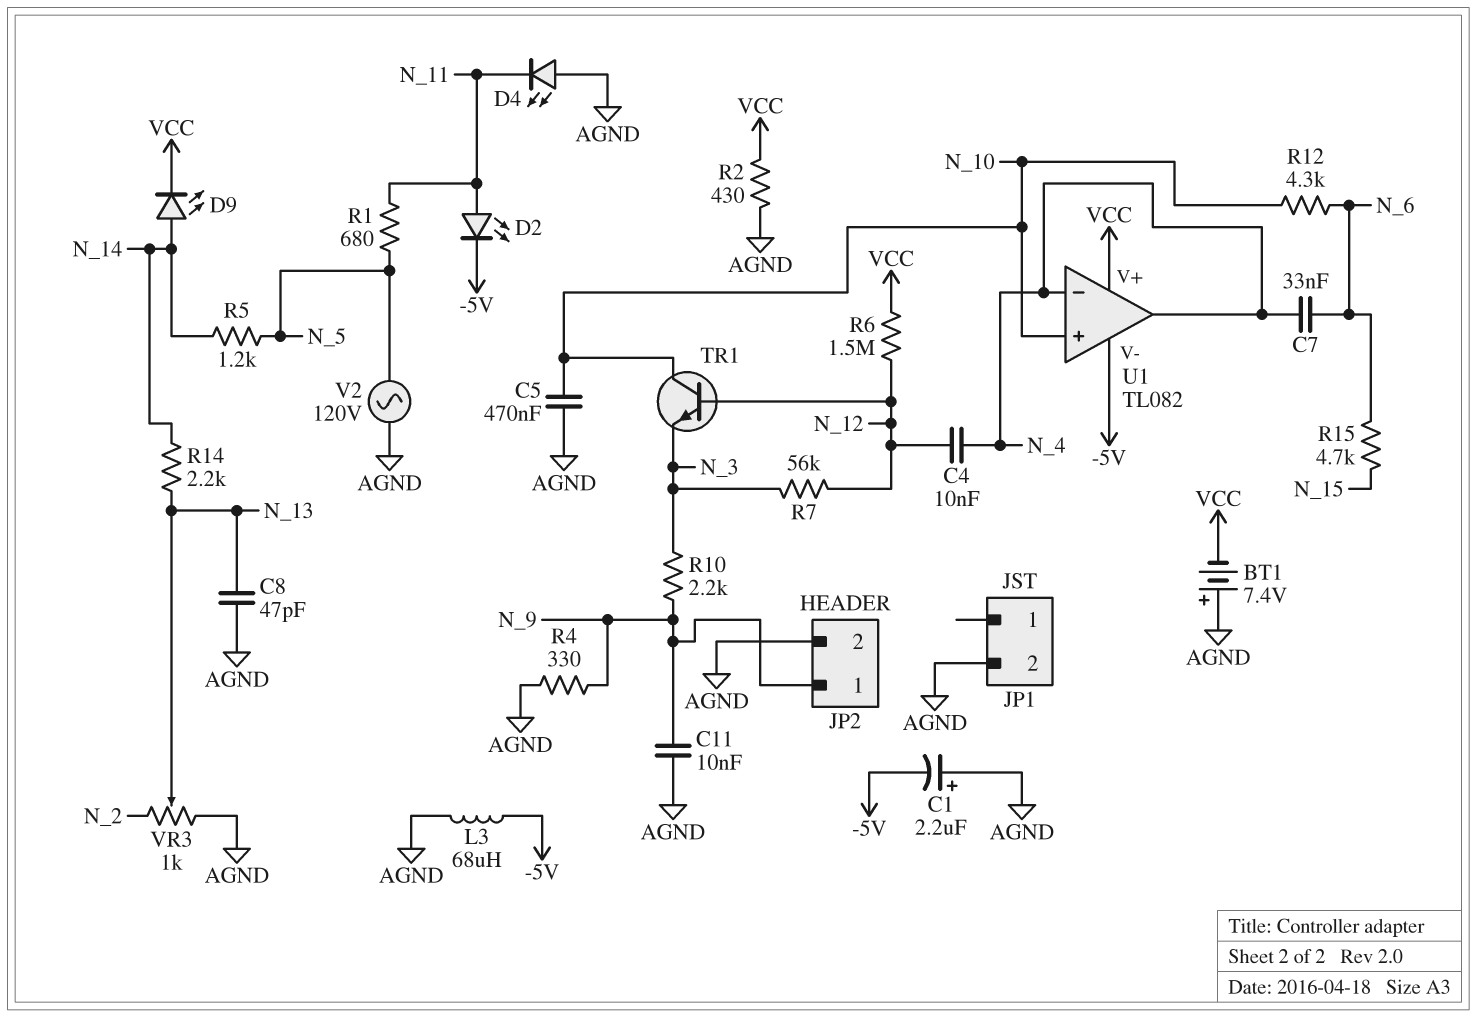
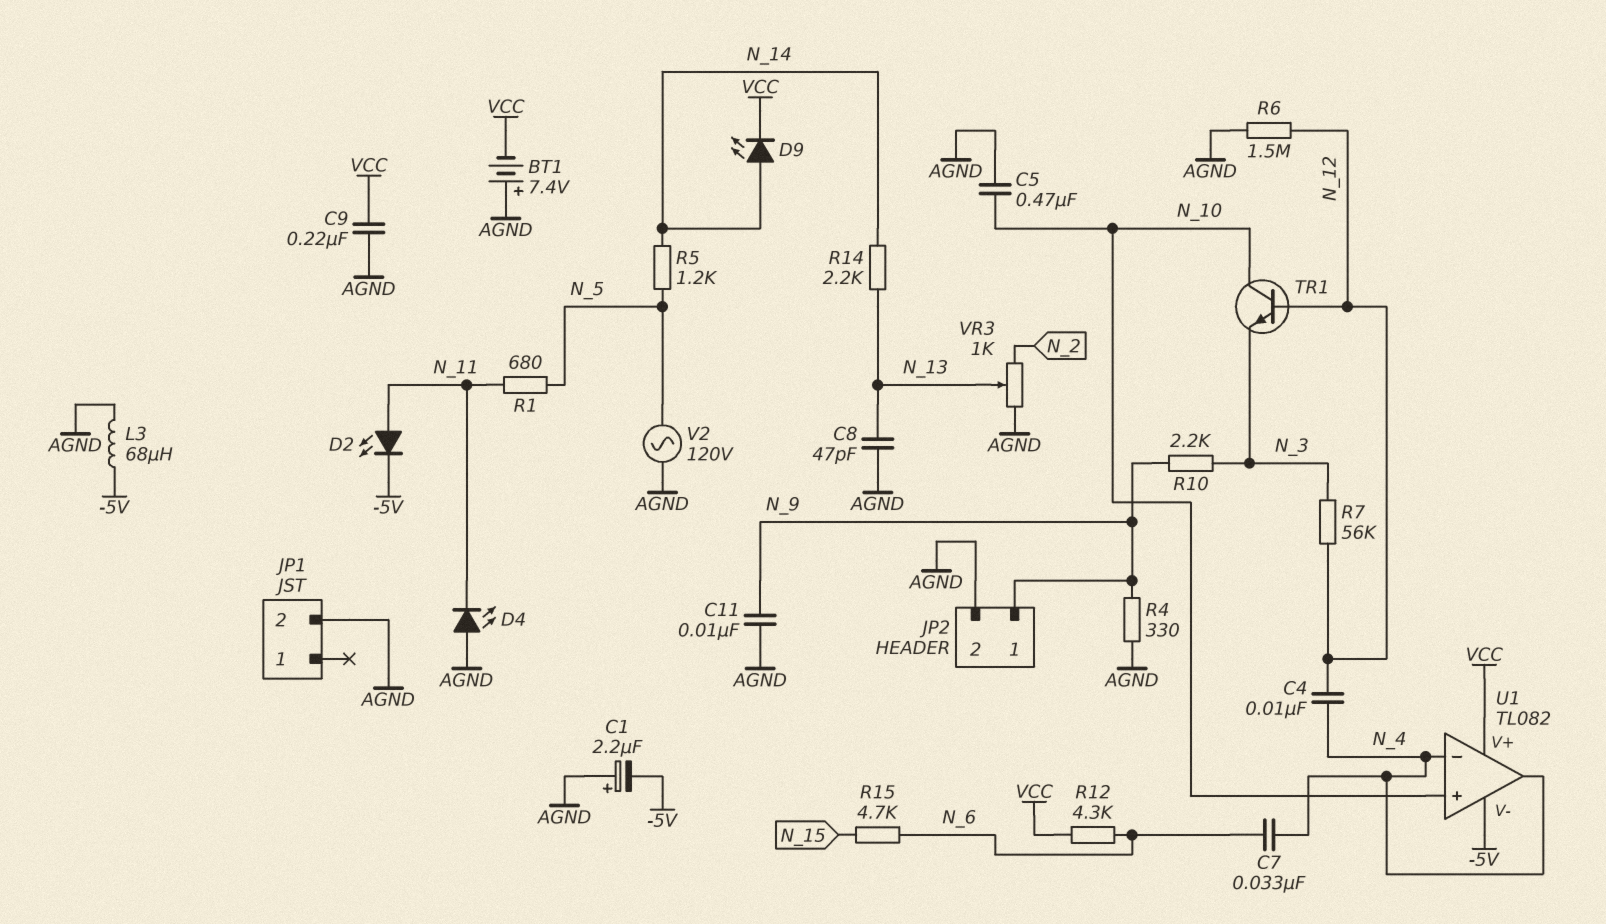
C9: none -> 220nF (AGND, VCC)
R2: 430 (AGND, VCC) -> none
R6: 1.5M (N_12, VCC) -> 1.5M (AGND, N_12)
R12: 4.3k (N_6, N_10) -> 4.3k (N_6, VCC)

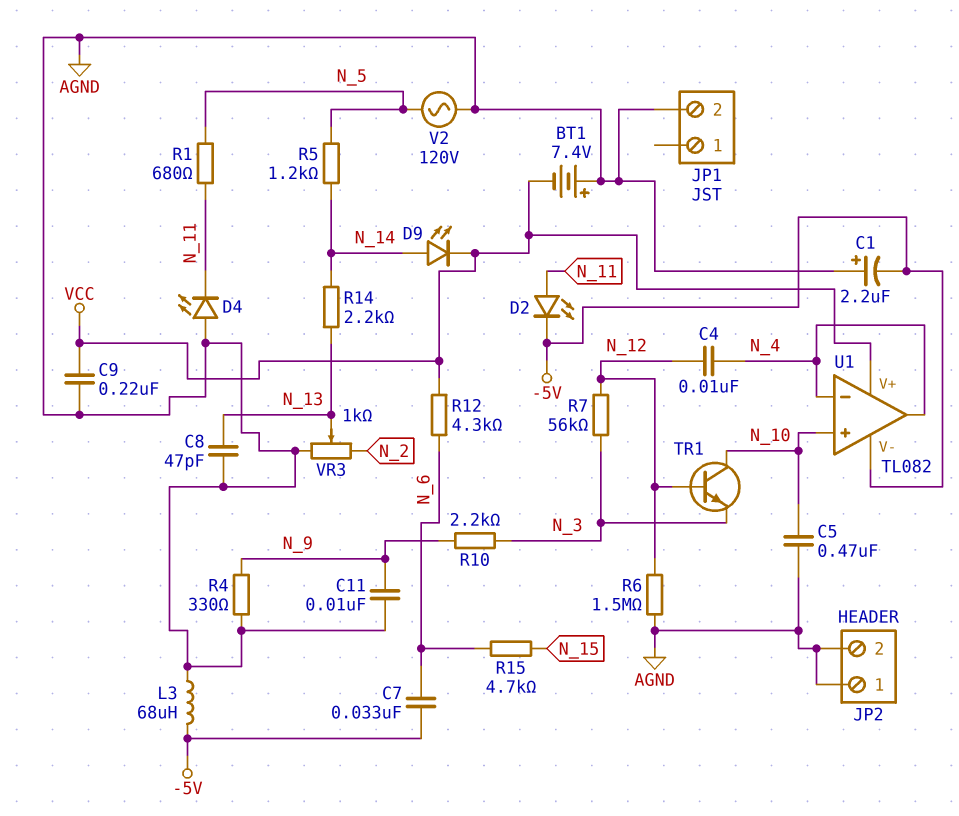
C7: 33nF (N_4, N_6) -> 33nF (-5V, N_6)
JP2 pin 1: N_9 -> AGND

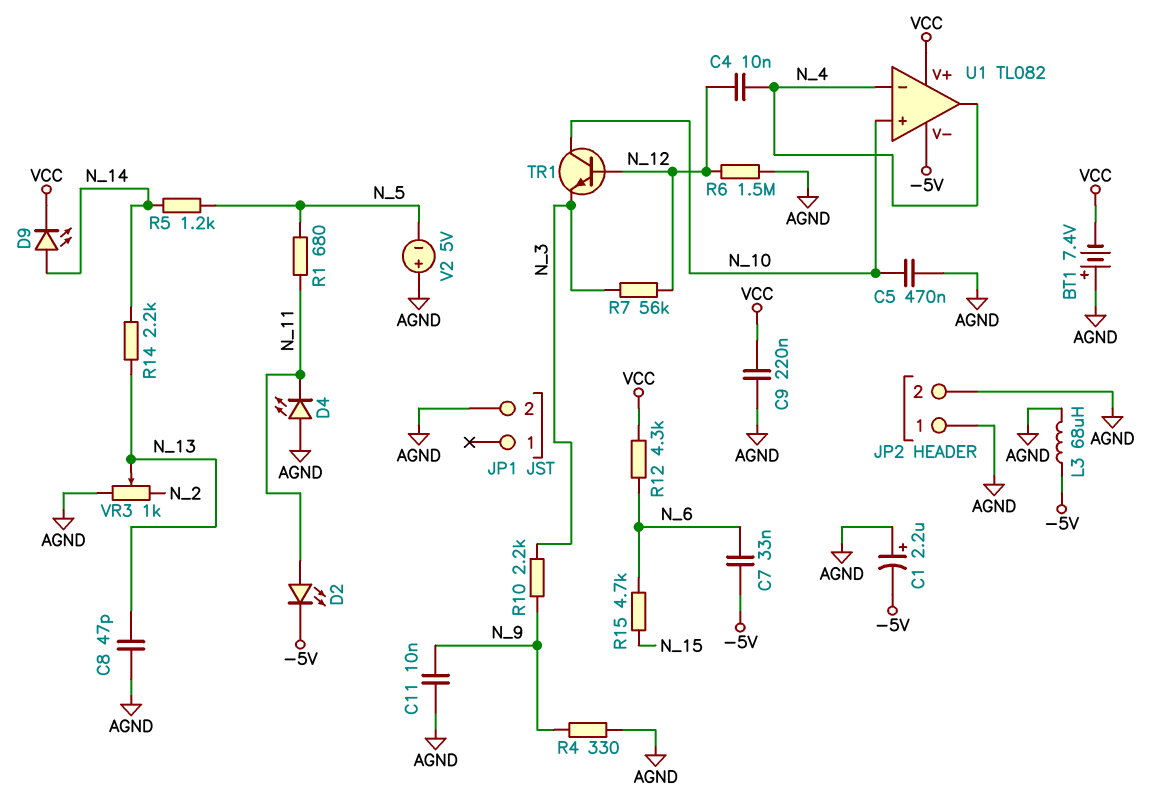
V2: AC 120V (AGND, N_5) -> 5V (plus AGND, minus N_5)

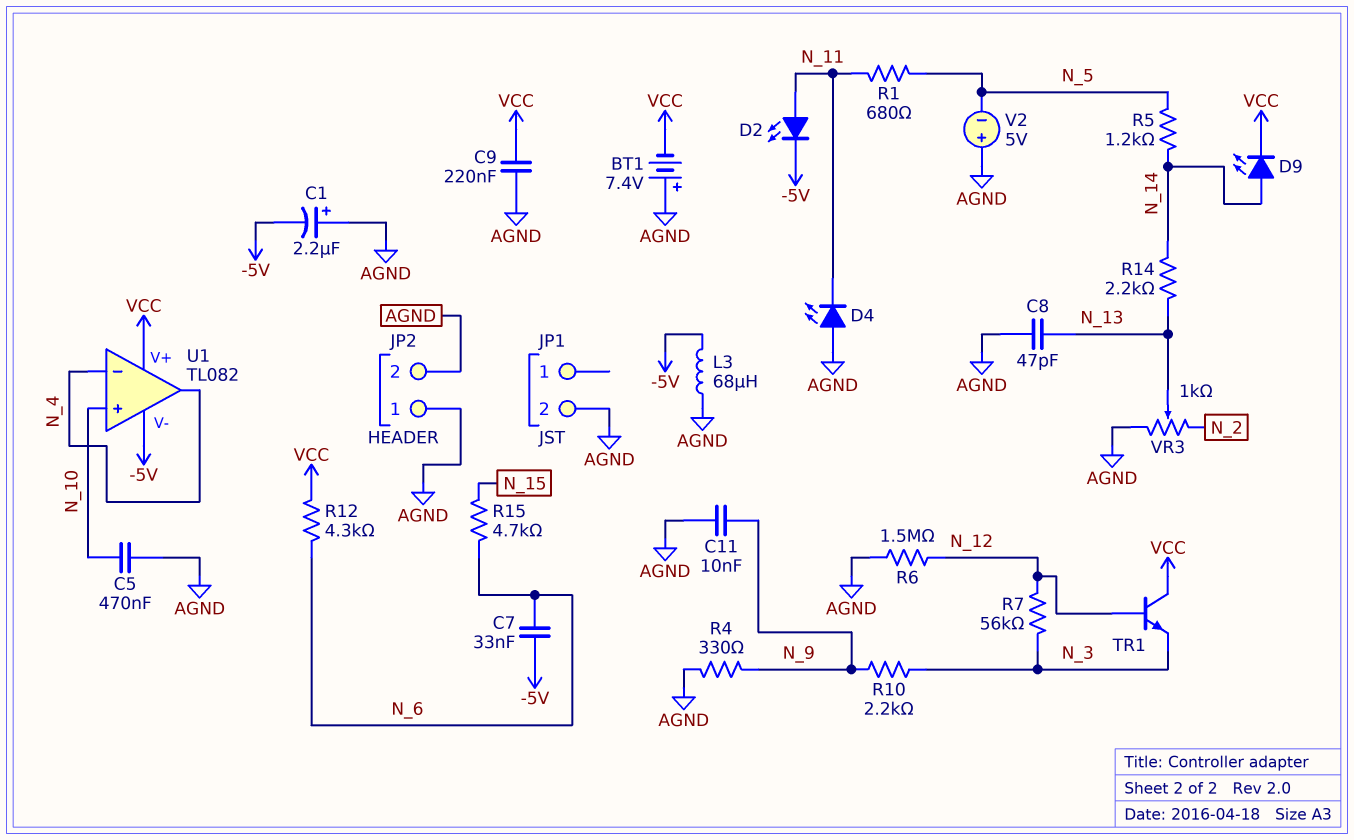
C4: 10nF (N_4, N_12) -> none
TR1: NPN (B N_12, C N_10, E N_3) -> NPN (B N_12, C VCC, E N_3)

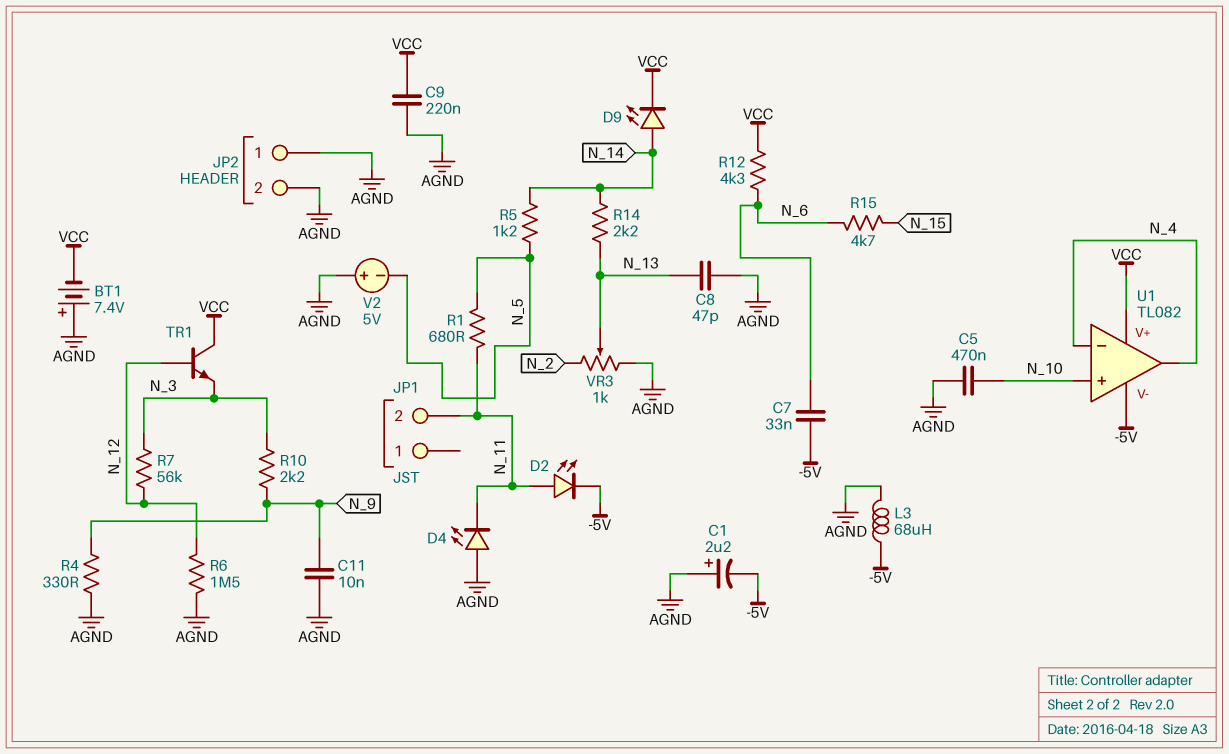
JP1 pin 2: AGND -> N_11

